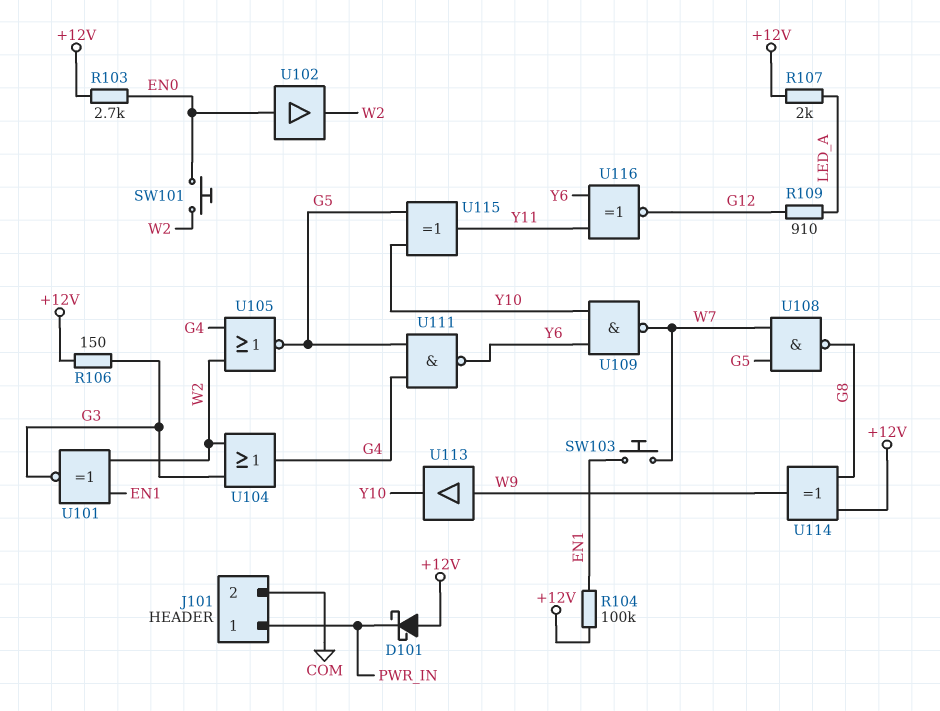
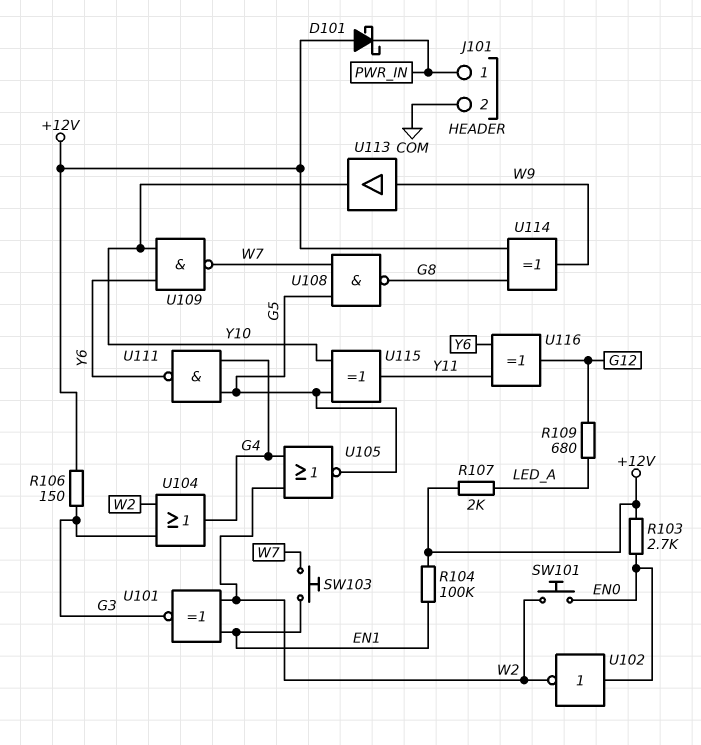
R109: 910 (G12, LED_A) -> 680 (G12, LED_A)
U102: buffer (in EN0, out W2) -> NOT (in EN0, out W2)
U116: XNOR (in Y6, in Y11, out G12) -> XOR (in Y6, in Y11, out G12)

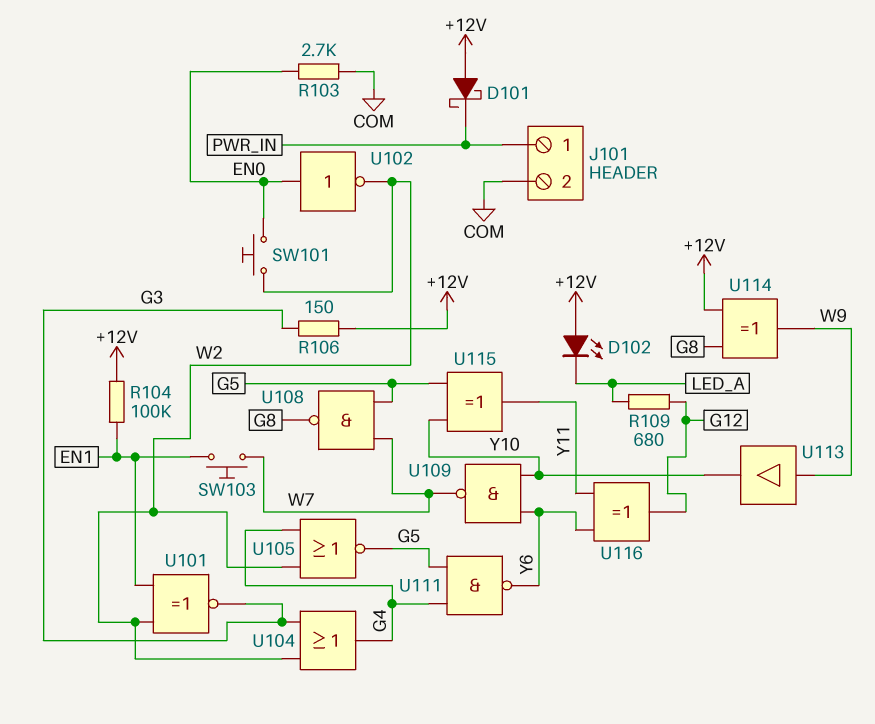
D102: none -> LED (A +12V, K LED_A)
R103: 2.7k (+12V, EN0) -> 2.7k (COM, EN0)
R107: 2k (+12V, LED_A) -> none

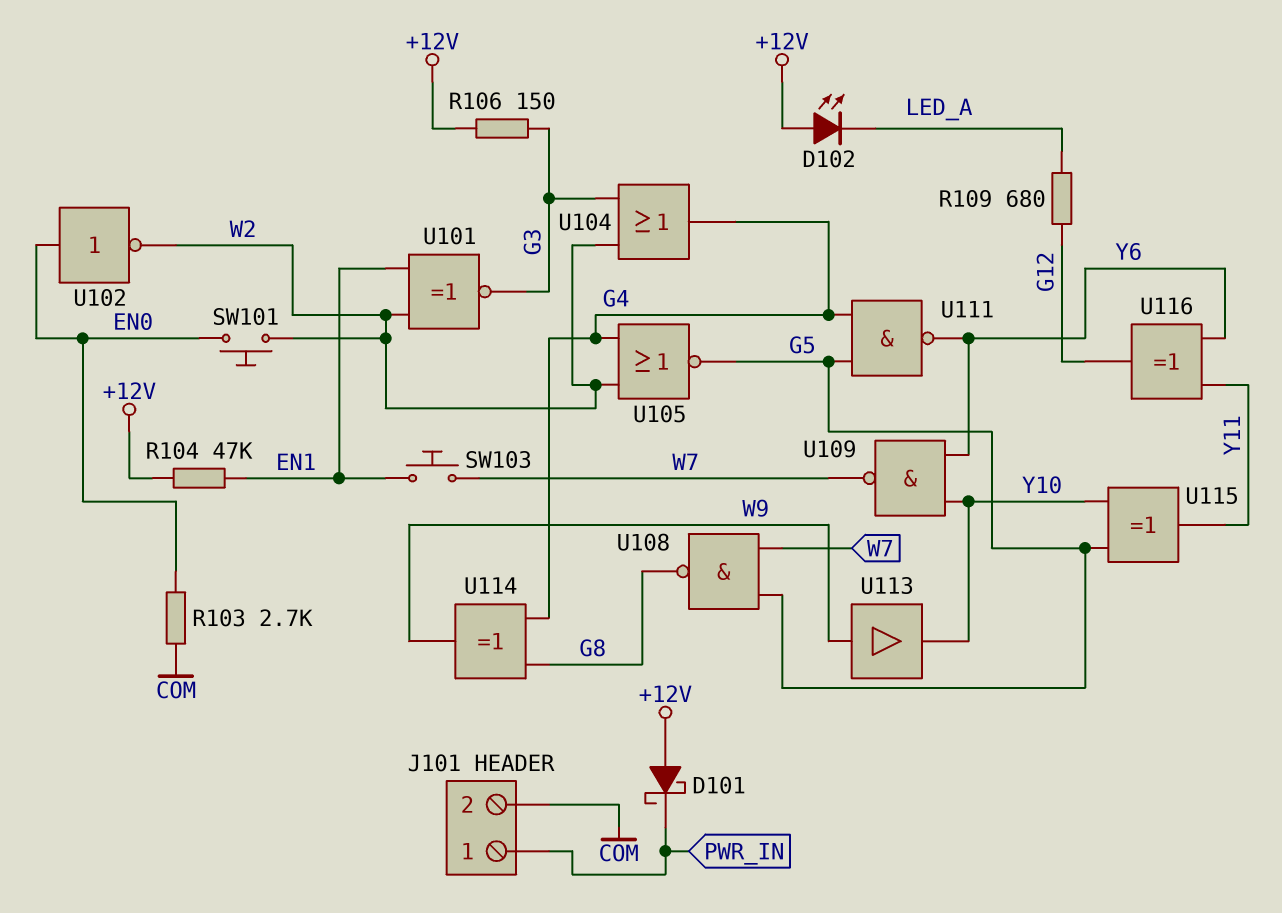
R104: 100k (+12V, EN1) -> 47k (+12V, EN1)
U114: XOR (in +12V, in G8, out W9) -> XOR (in G4, in G8, out W9)

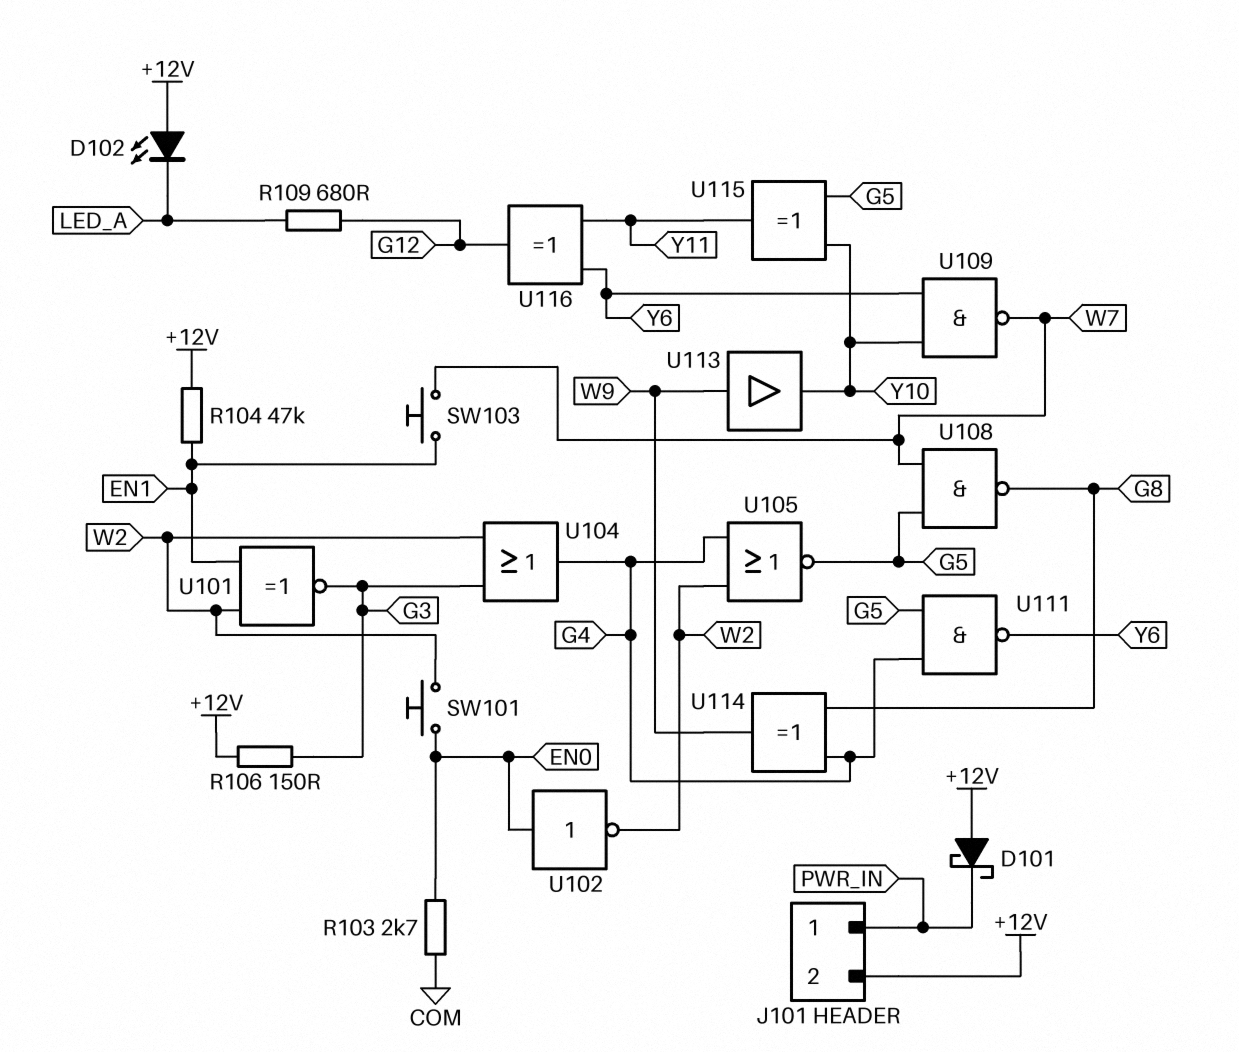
J101 pin 2: COM -> +12V

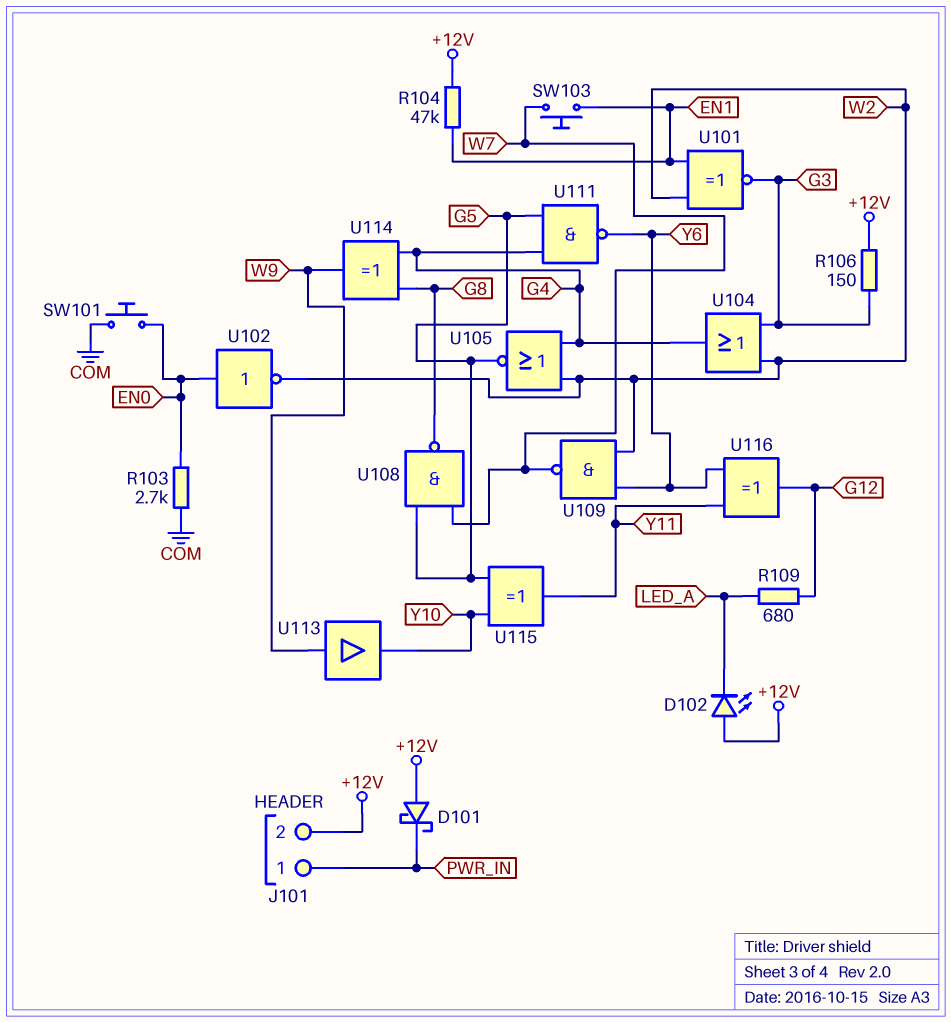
SW101: button (EN0, W2) -> button (COM, EN0)
U109: NAND (in Y6, in Y10, out W7) -> NAND (in W2, in Y6, out W7)

